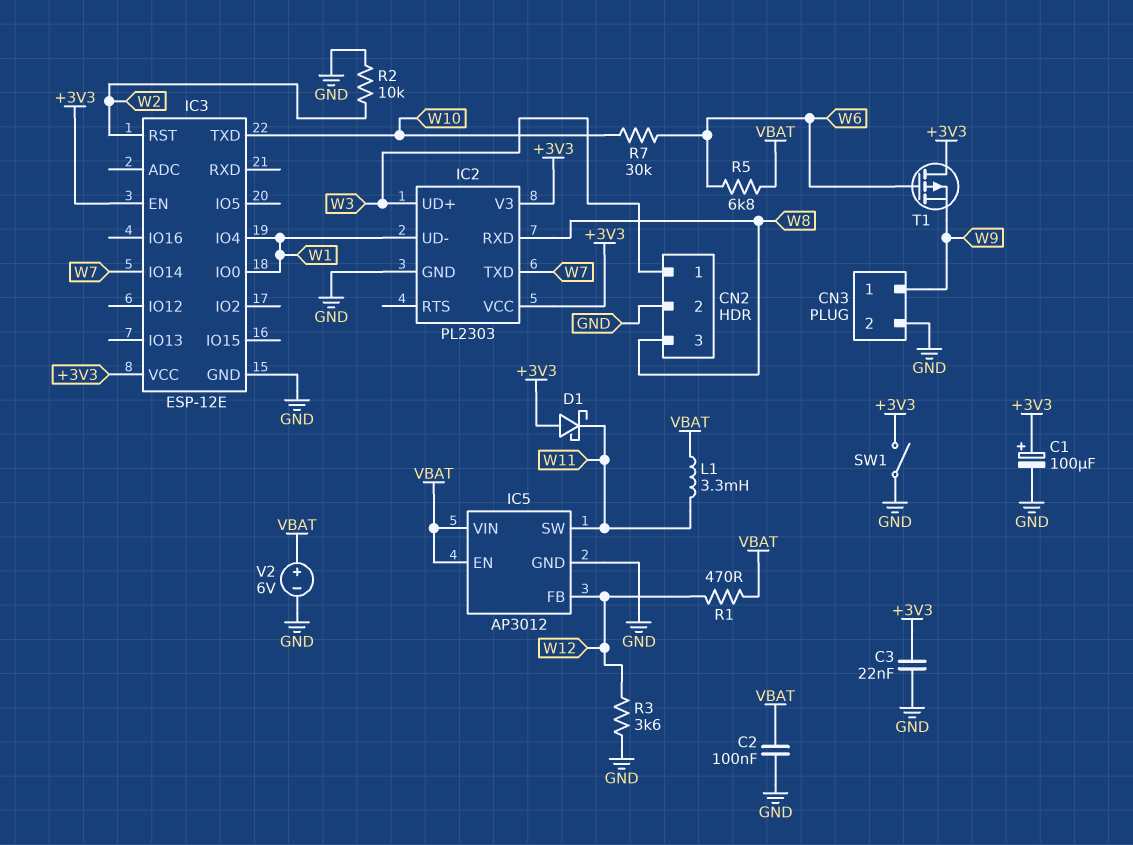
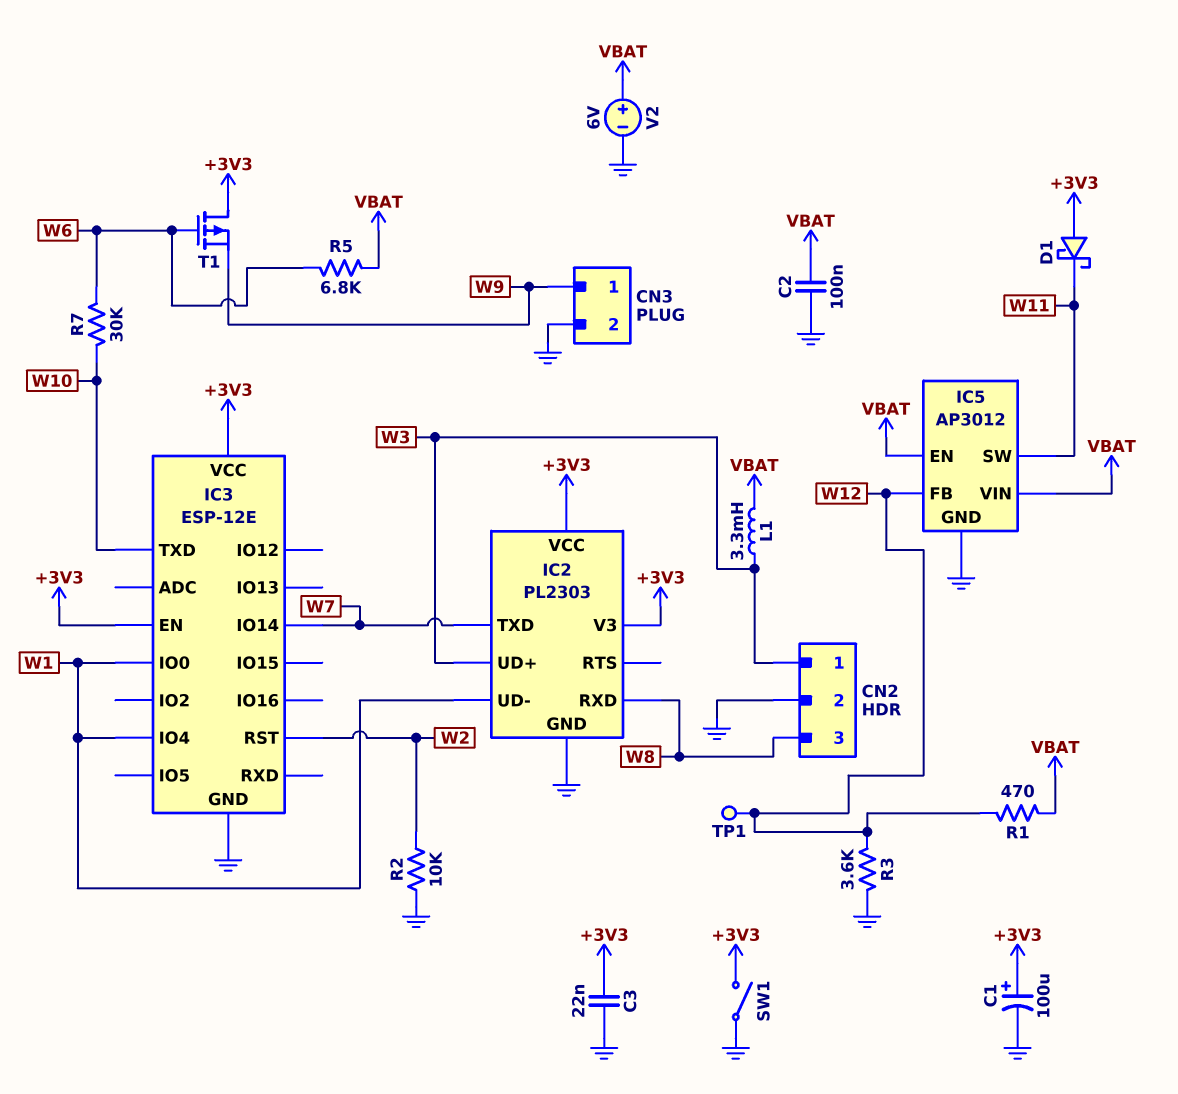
L1: 3.3mH (VBAT, W11) -> 3.3mH (VBAT, W3)
TP1: none -> test point (W12)

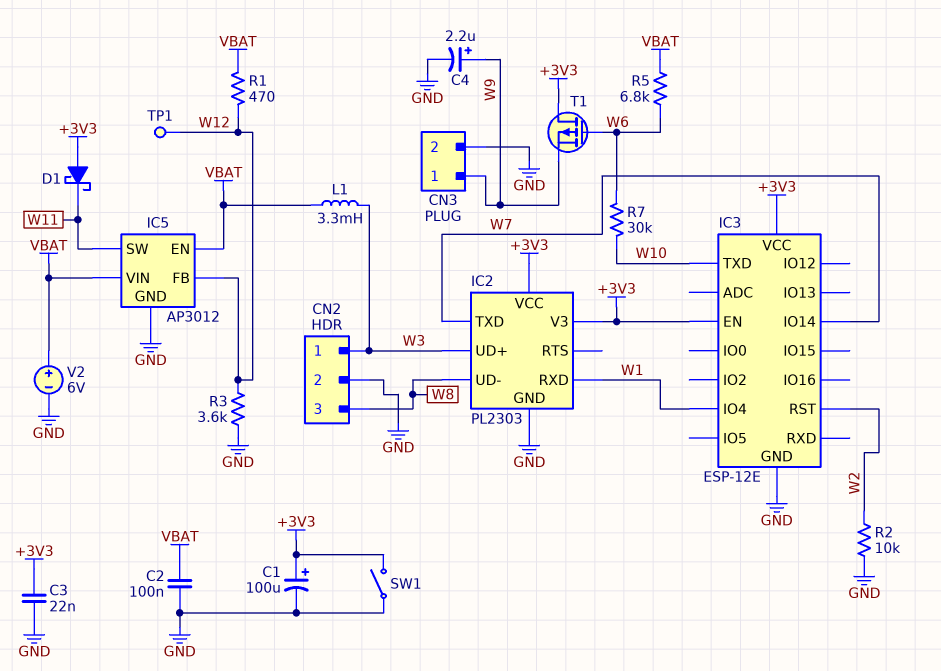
C4: none -> 2.2uF (plus W9, minus GND)
IC2 pin RXD: W8 -> W1
IC2 pin UD-: W1 -> W8
IC3 pin IO0: W1 -> none

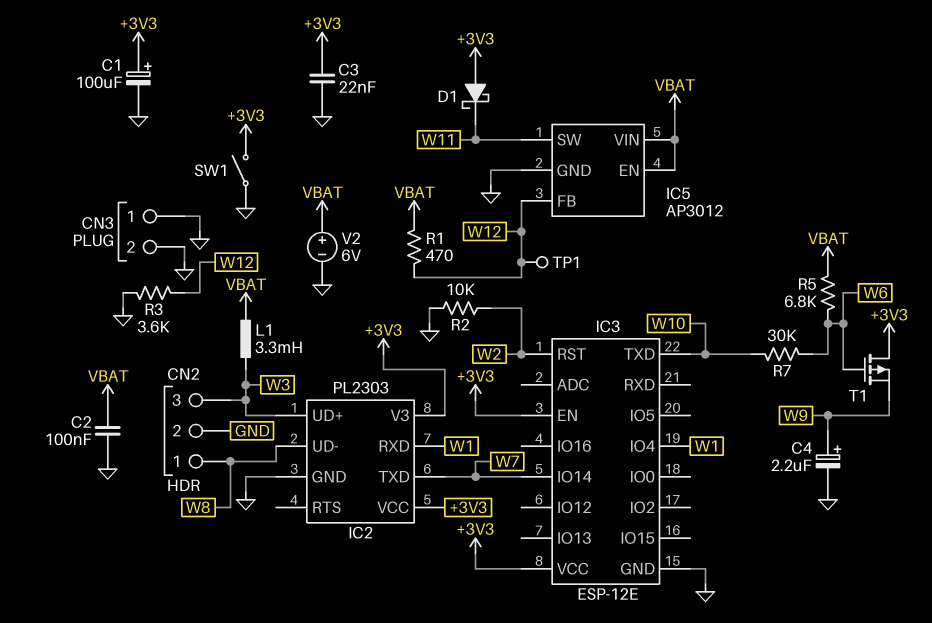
CN2 pin 1: W3 -> W8
CN2 pin 3: W8 -> W3
CN3 pin 1: W9 -> GND

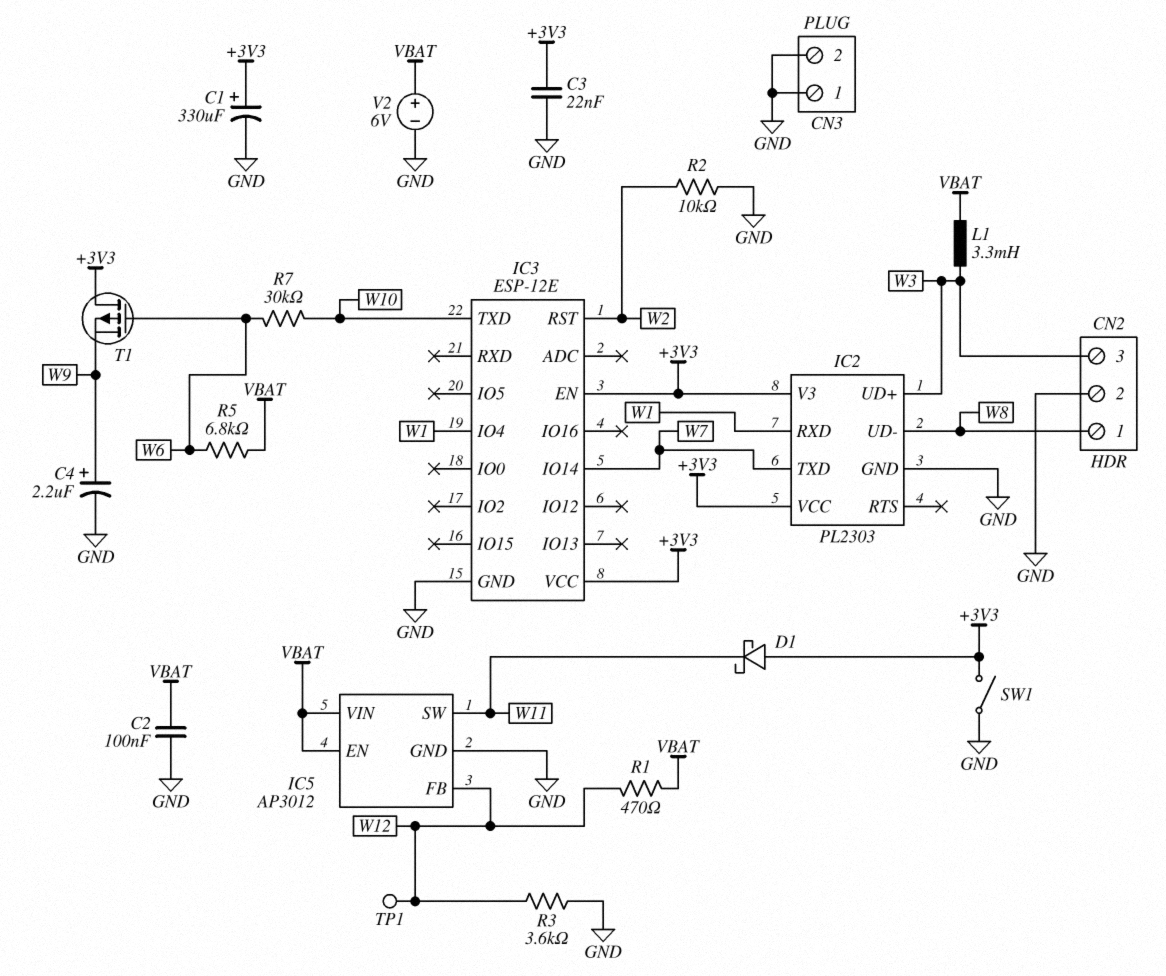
C1: 100uF (plus +3V3, minus GND) -> 330uF (plus +3V3, minus GND)

